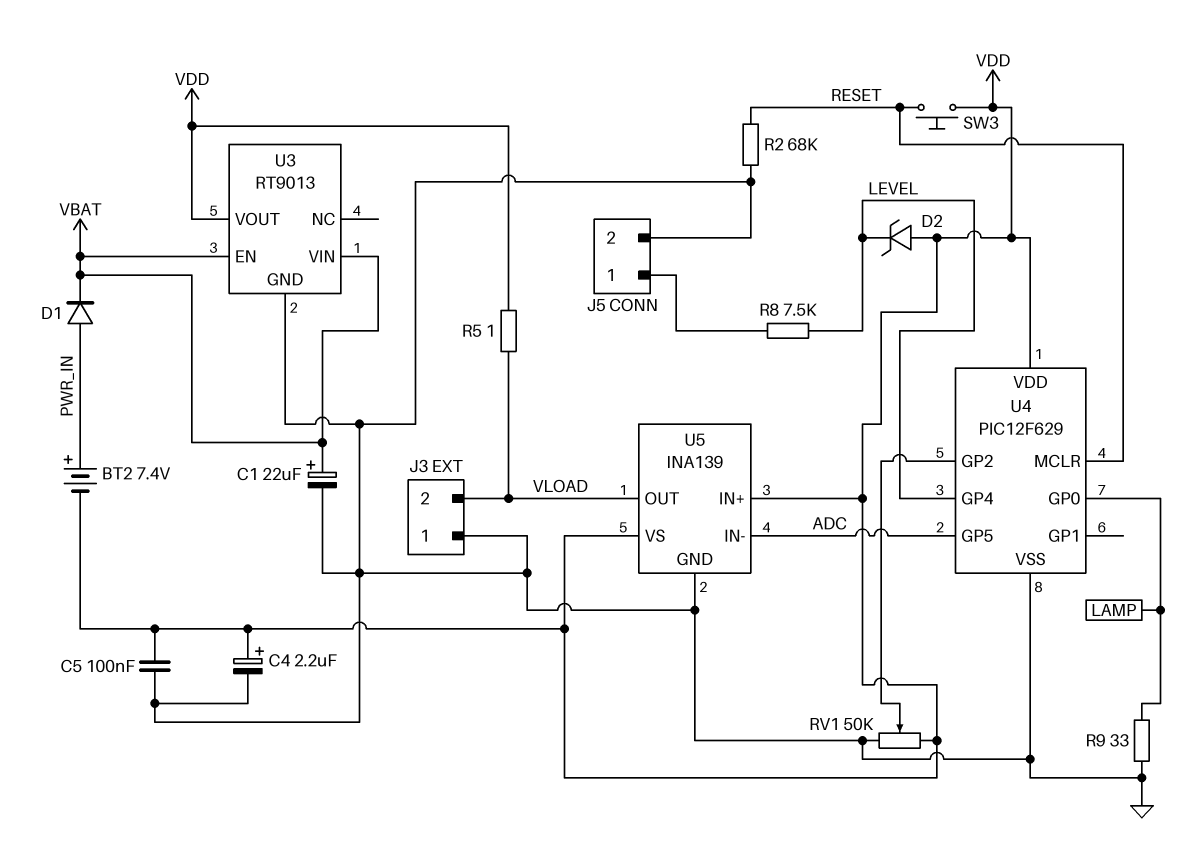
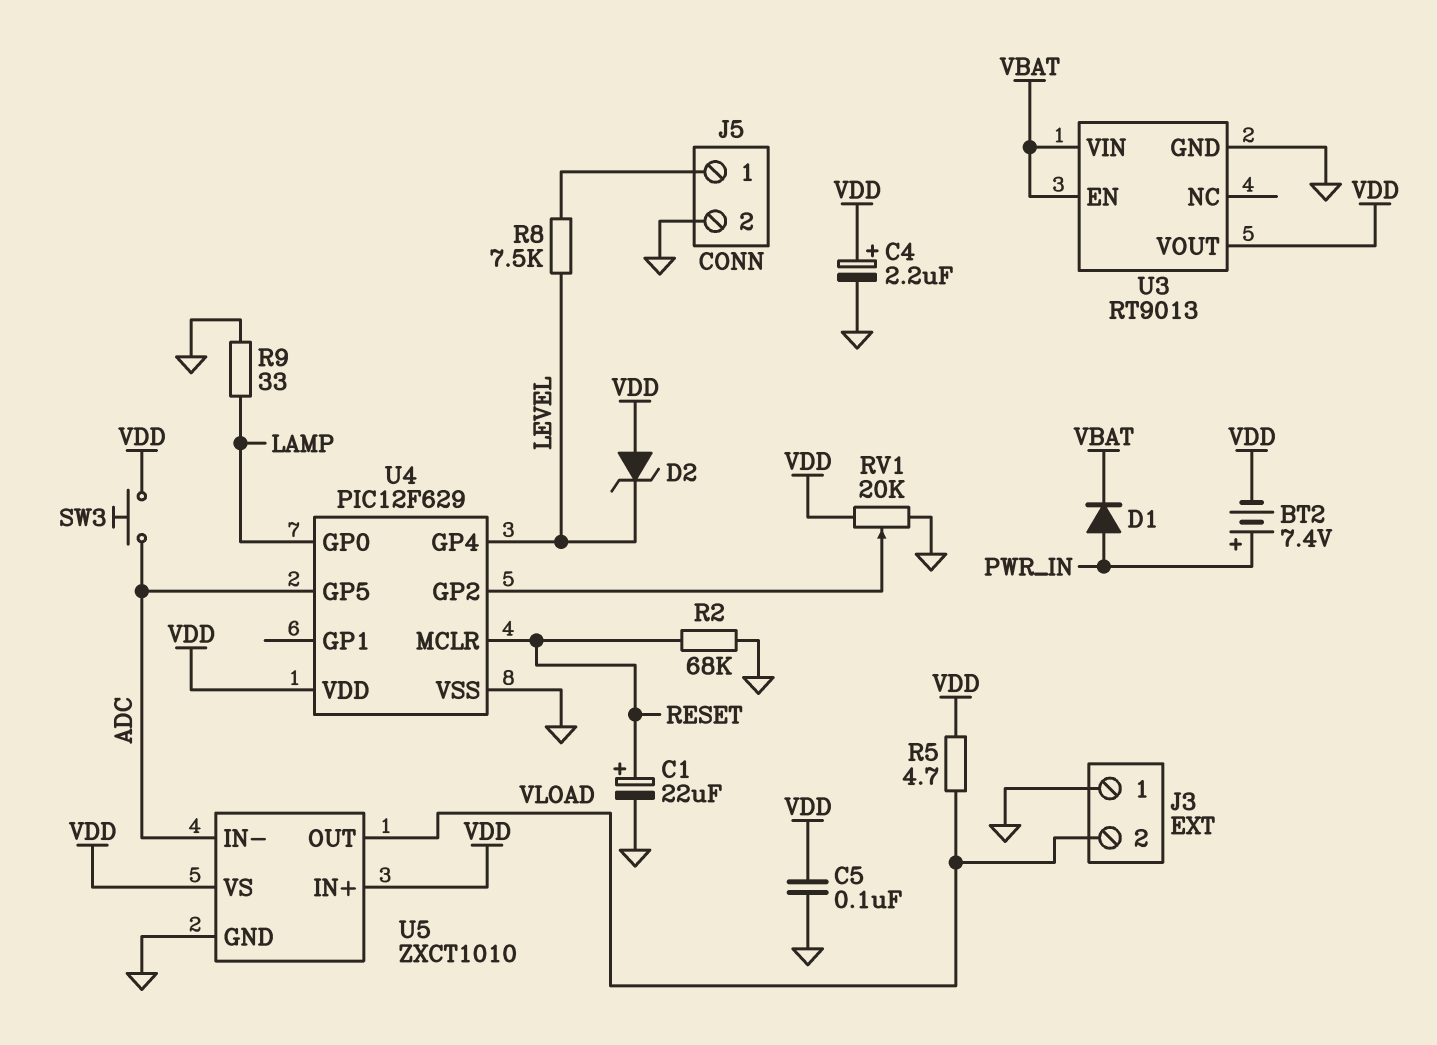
C1: 22uF (plus VBAT, minus GND) -> 22uF (plus RESET, minus GND)
R5: 1 (VDD, VLOAD) -> 4.7 (VDD, VLOAD)
RV1: 50k (GND, VDD, wiper U4/GP2) -> 20k (GND, VDD, wiper U4/GP2)
SW3: button (RESET, VDD) -> button (ADC, VDD)
U5: INA139 -> ZXCT1010

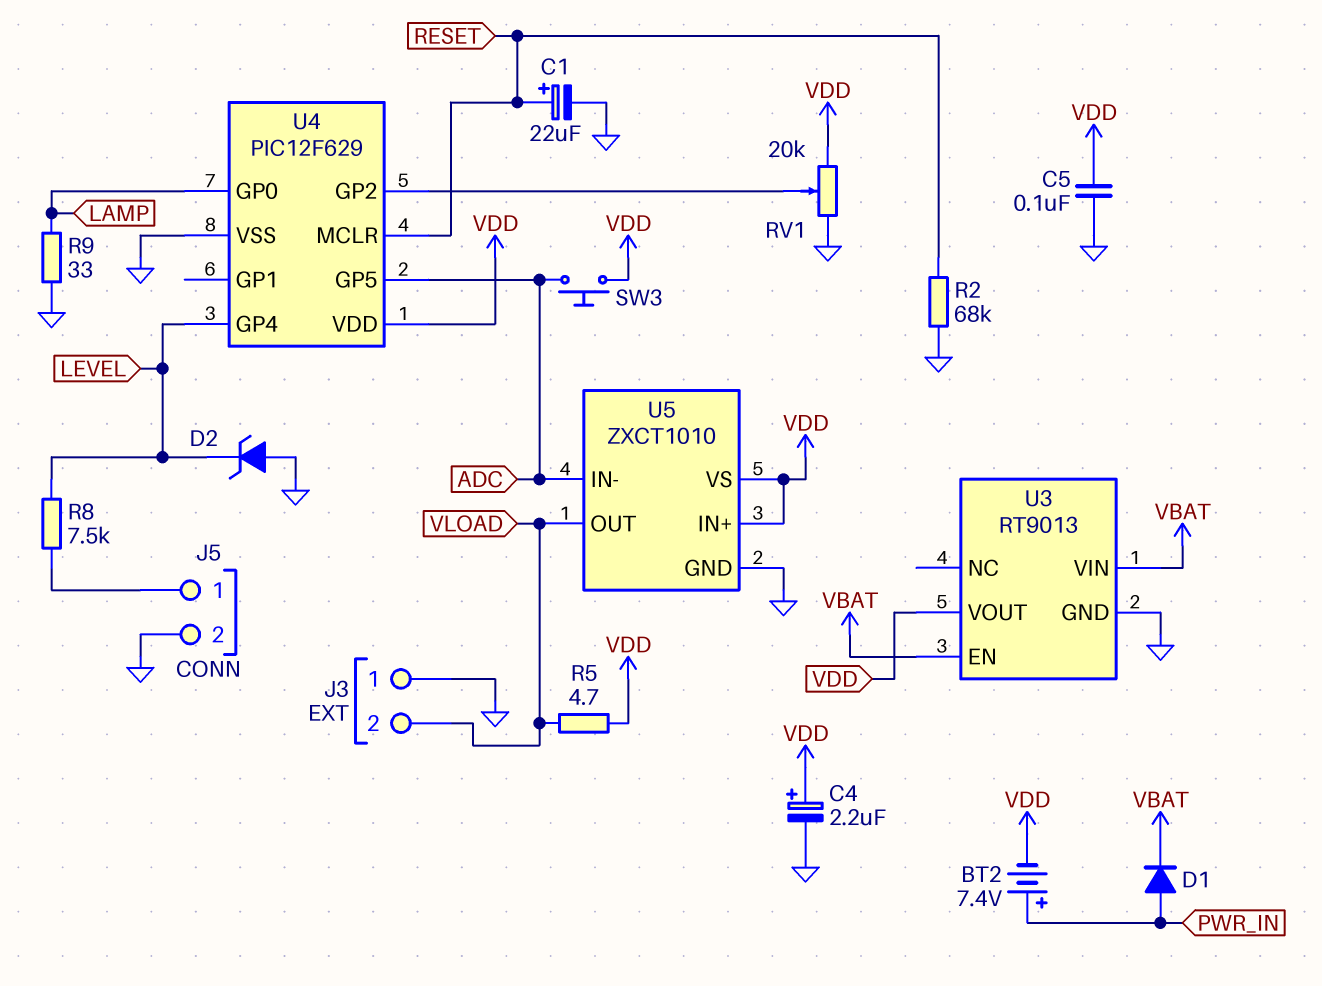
D2: zener (A VDD, K LEVEL) -> zener (A GND, K LEVEL)

